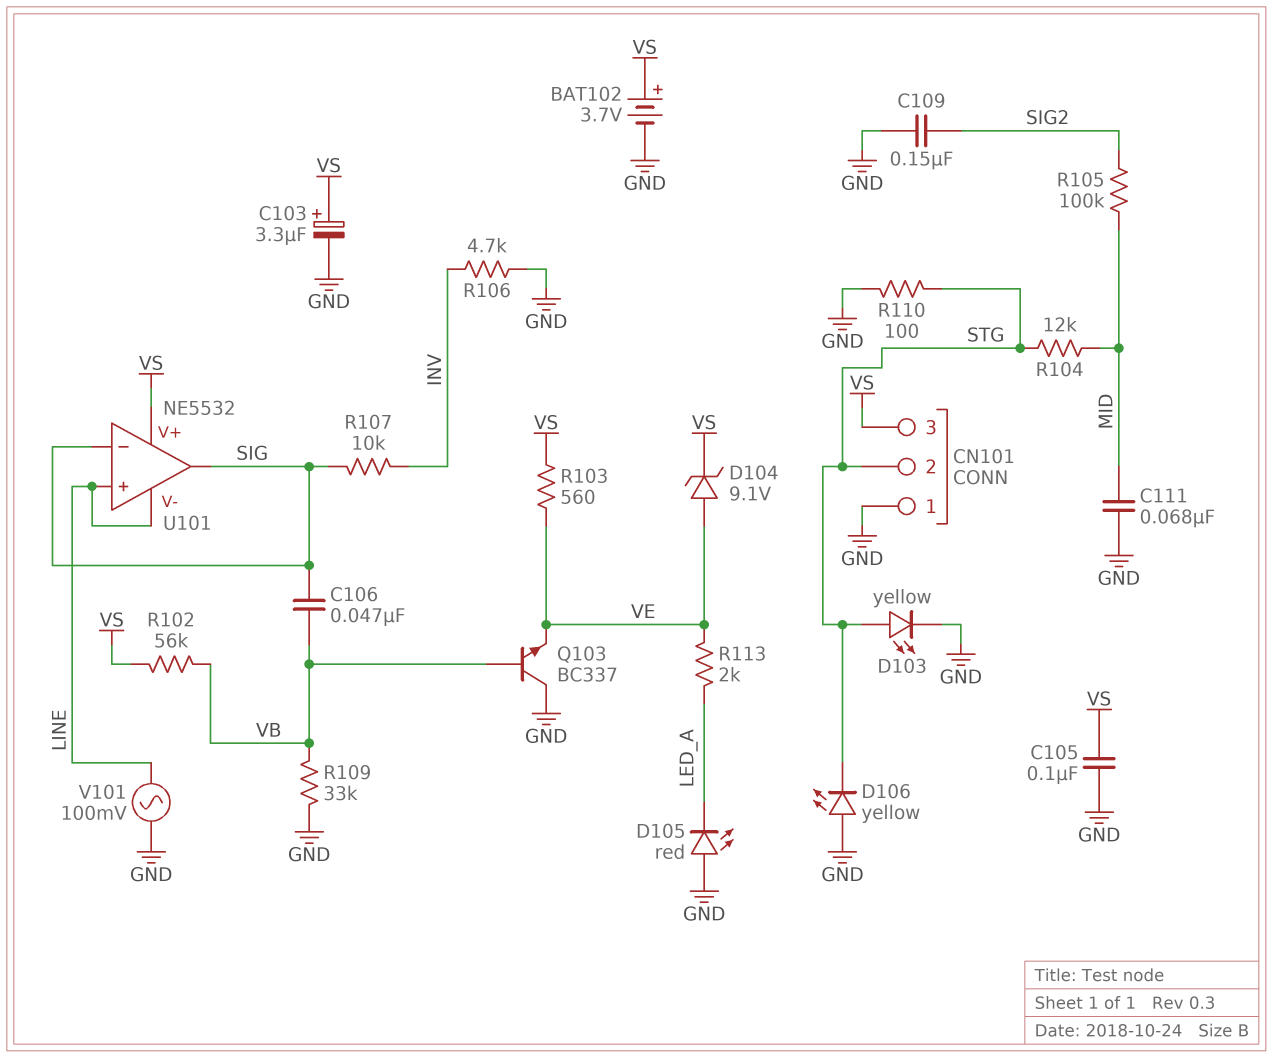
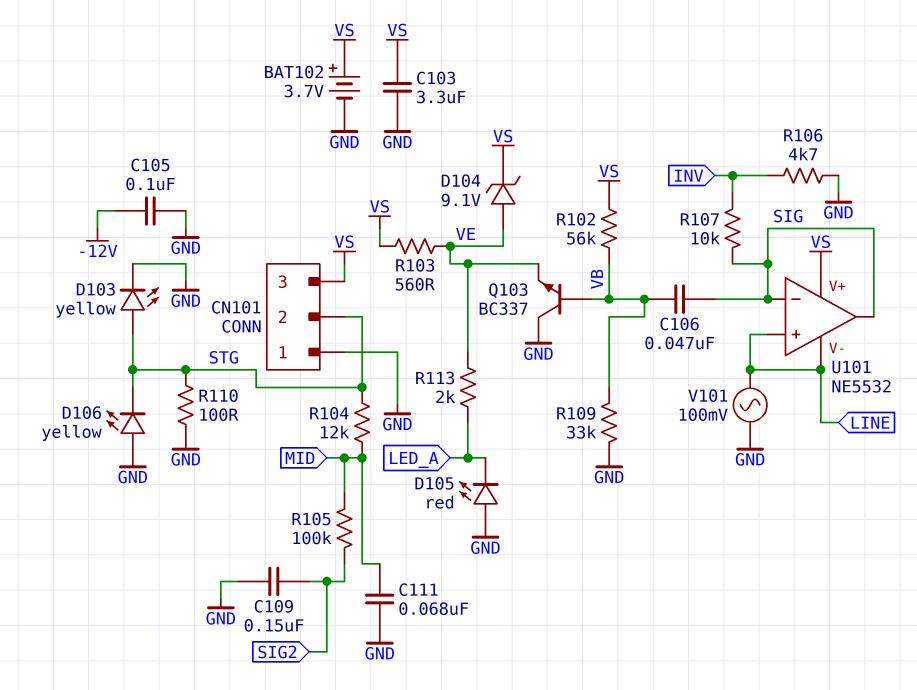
C103: 3.3uF (plus VS, minus GND) -> 3.3uF (GND, VS)
C105: 100nF (GND, VS) -> 100nF (-12V, GND)

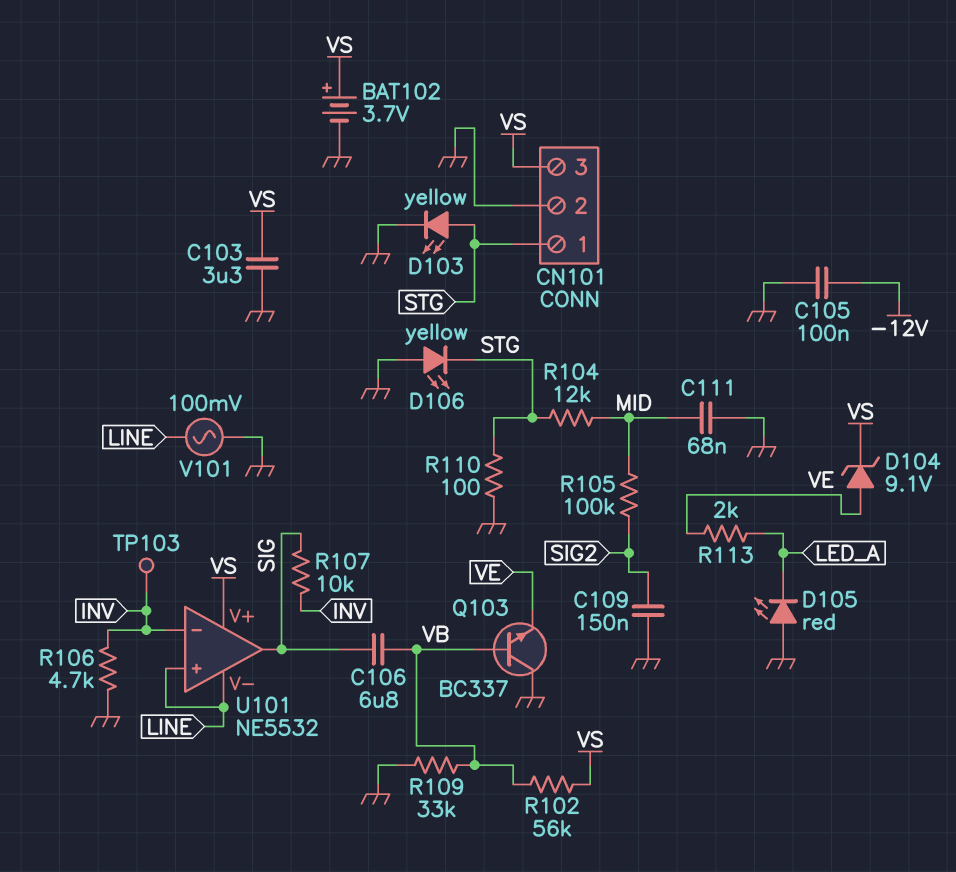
C106: 47nF (SIG, VB) -> 6.8uF (SIG, VB)
CN101 pin 1: GND -> STG
CN101 pin 2: STG -> GND
R103: 560 (VE, VS) -> none
TP103: none -> test point (INV)
U101 pin in-: SIG -> INV

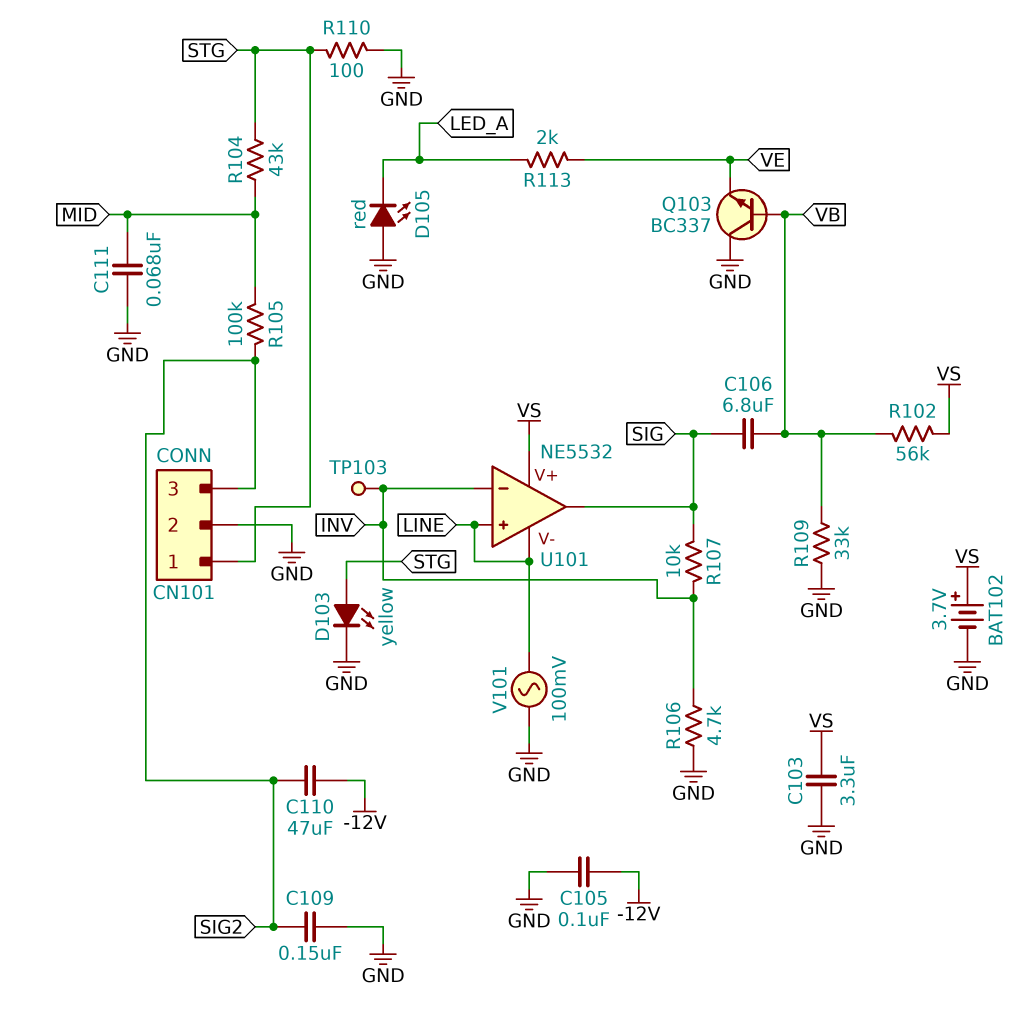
C110: none -> 47uF (-12V, SIG2)
CN101 pin 3: VS -> SIG2
D104: zener 9.1V (A VE, K VS) -> none
D106: LED yellow (A GND, K STG) -> none
R104: 12k (MID, STG) -> 43k (MID, STG)

